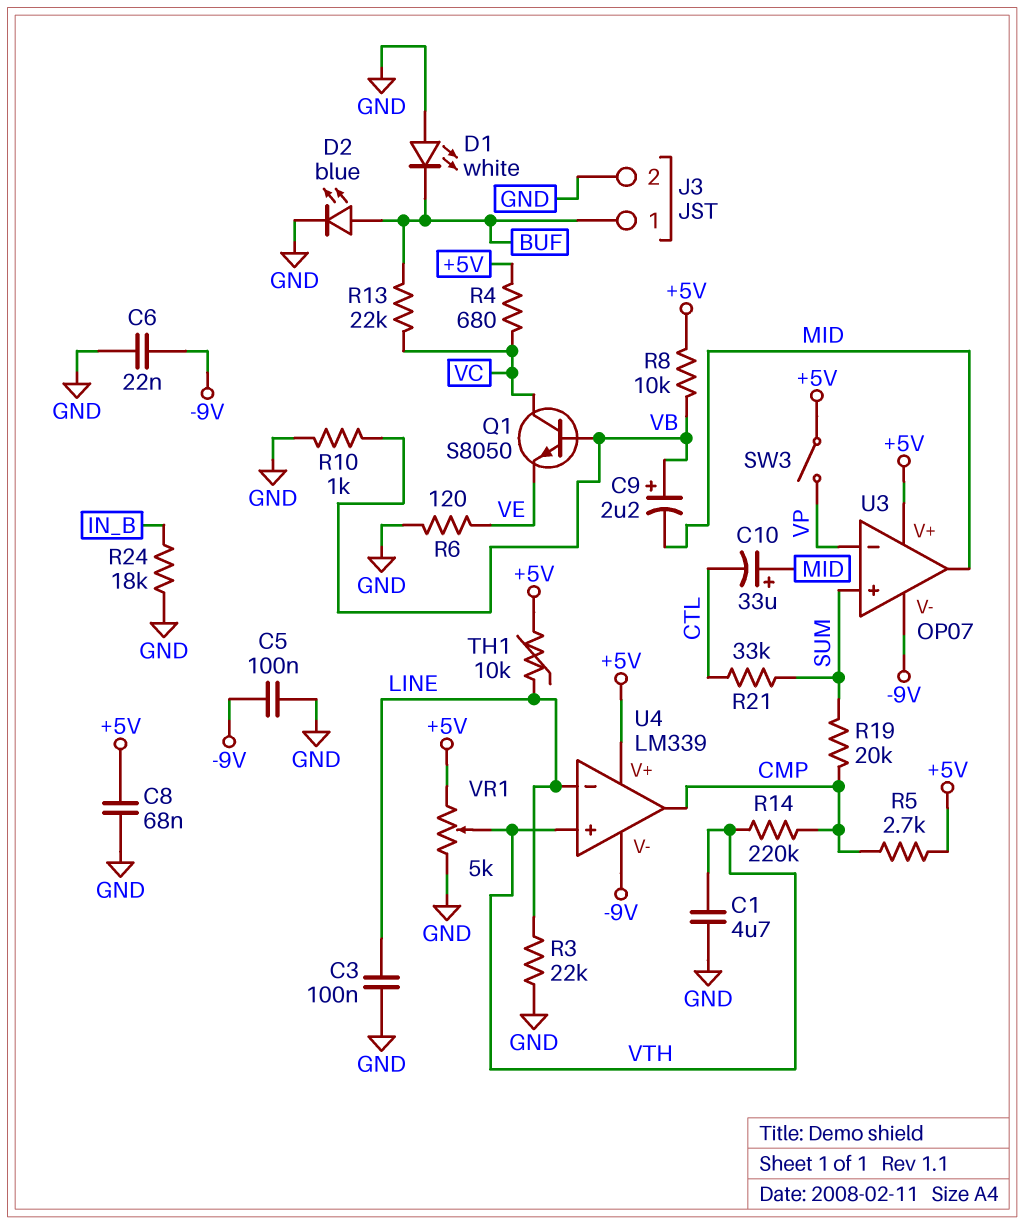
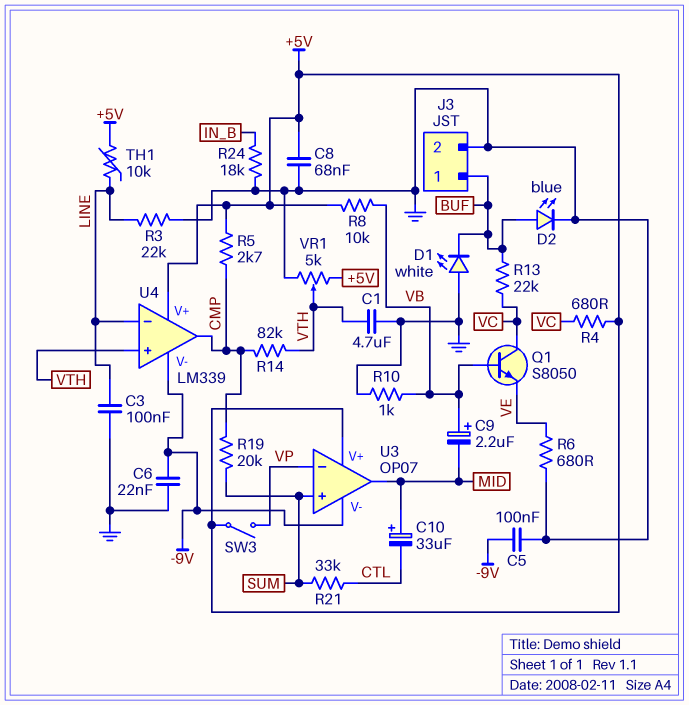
R6: 120 (GND, VE) -> 680 (GND, VE)
R14: 220k (CMP, VTH) -> 82k (CMP, VTH)

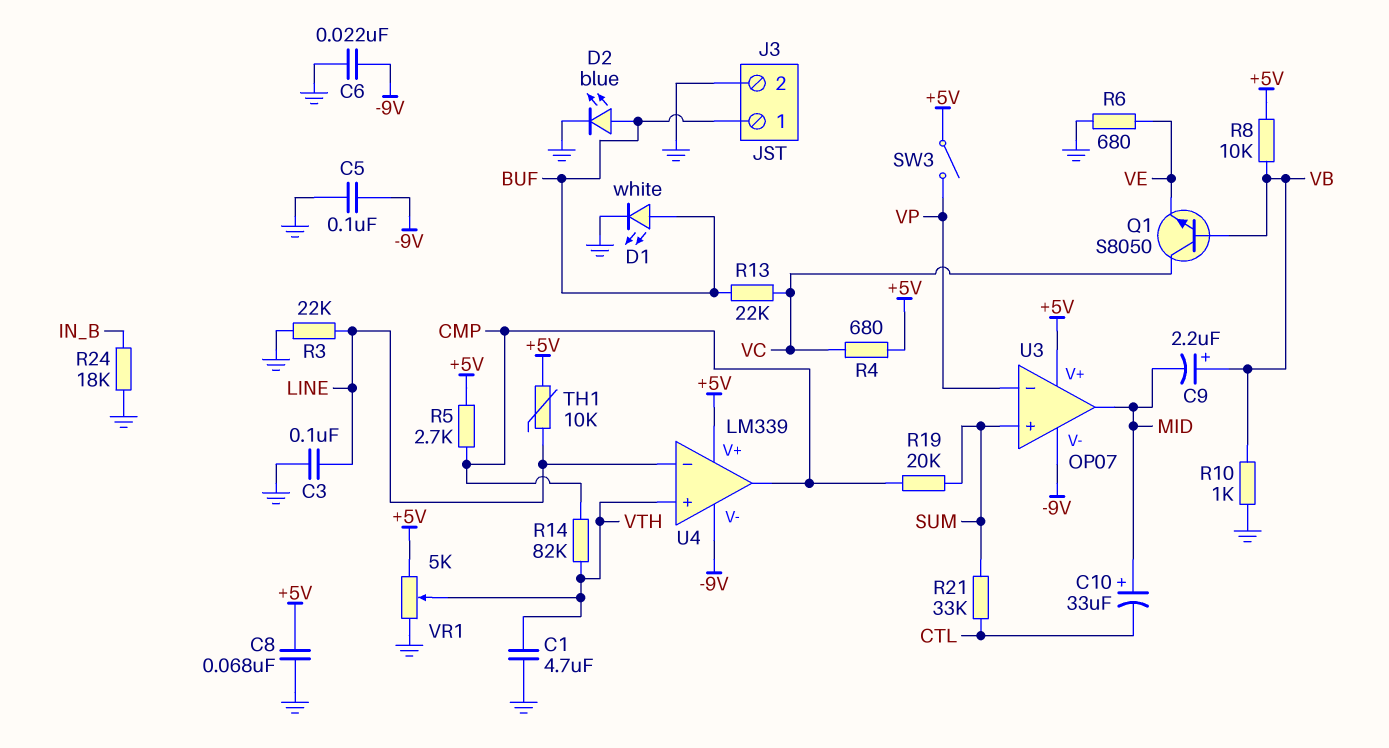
D1: LED white (A GND, K BUF) -> LED white (A BUF, K GND)

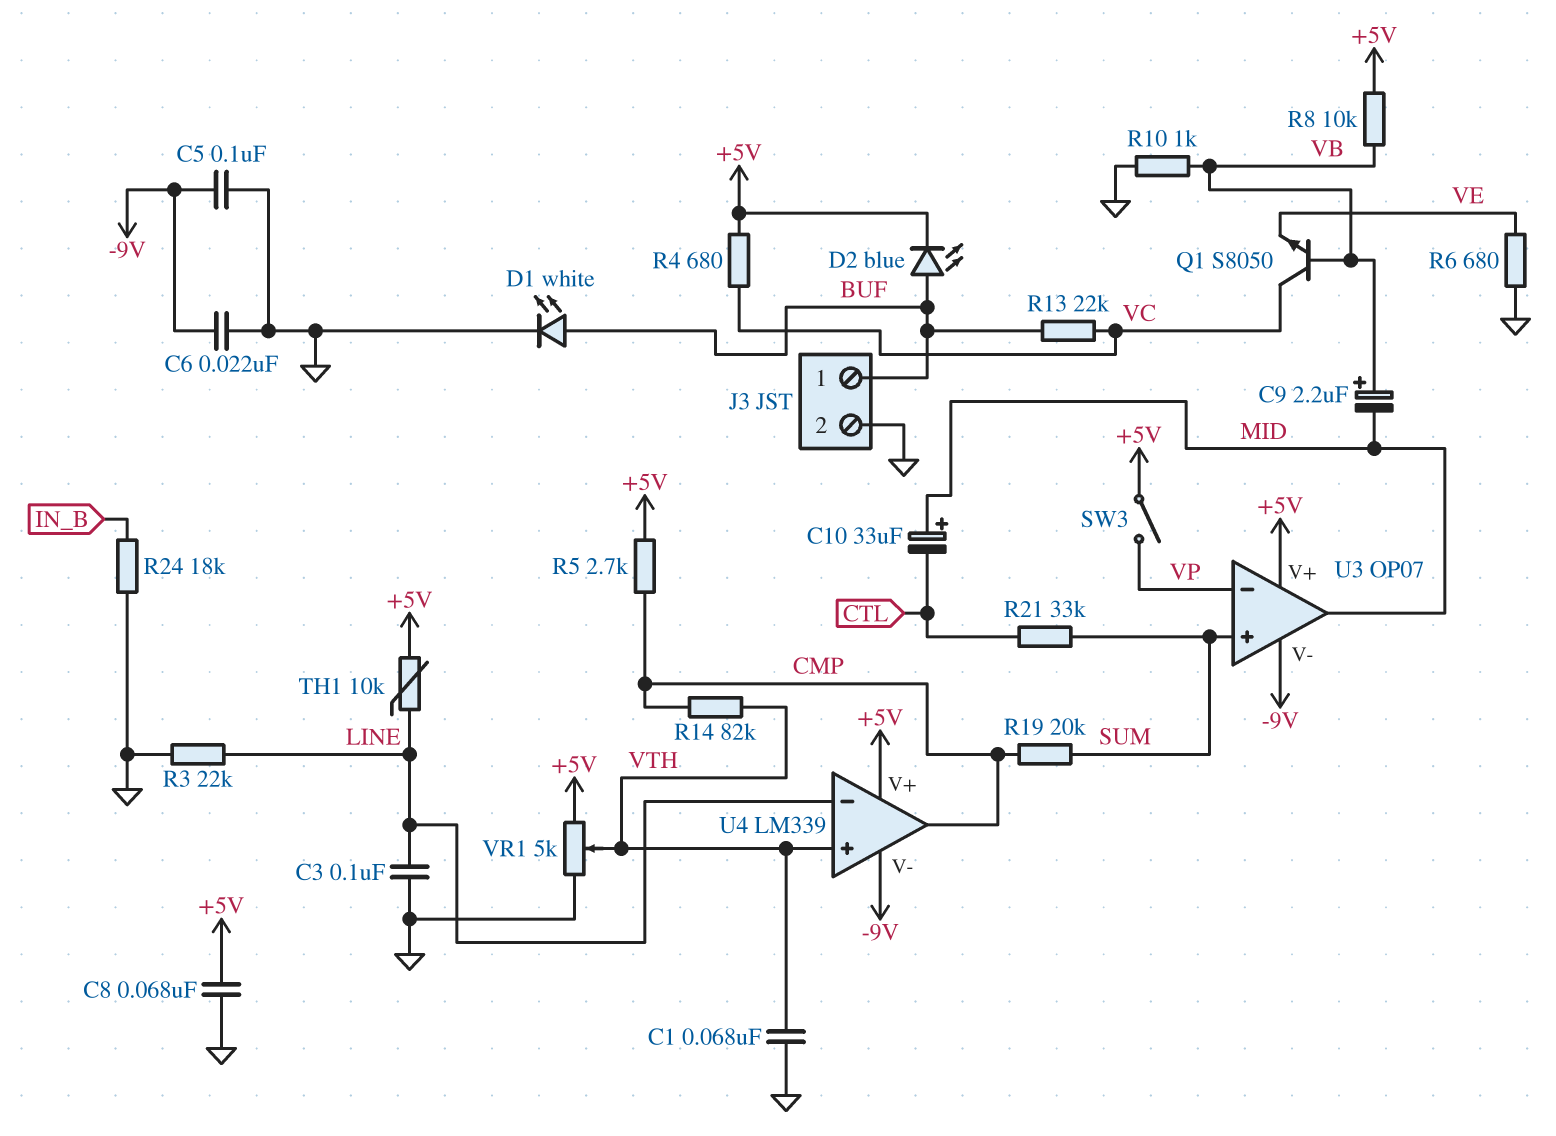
C1: 4.7uF (GND, VTH) -> 68nF (GND, VTH)
D2: LED blue (A BUF, K GND) -> LED blue (A BUF, K +5V)

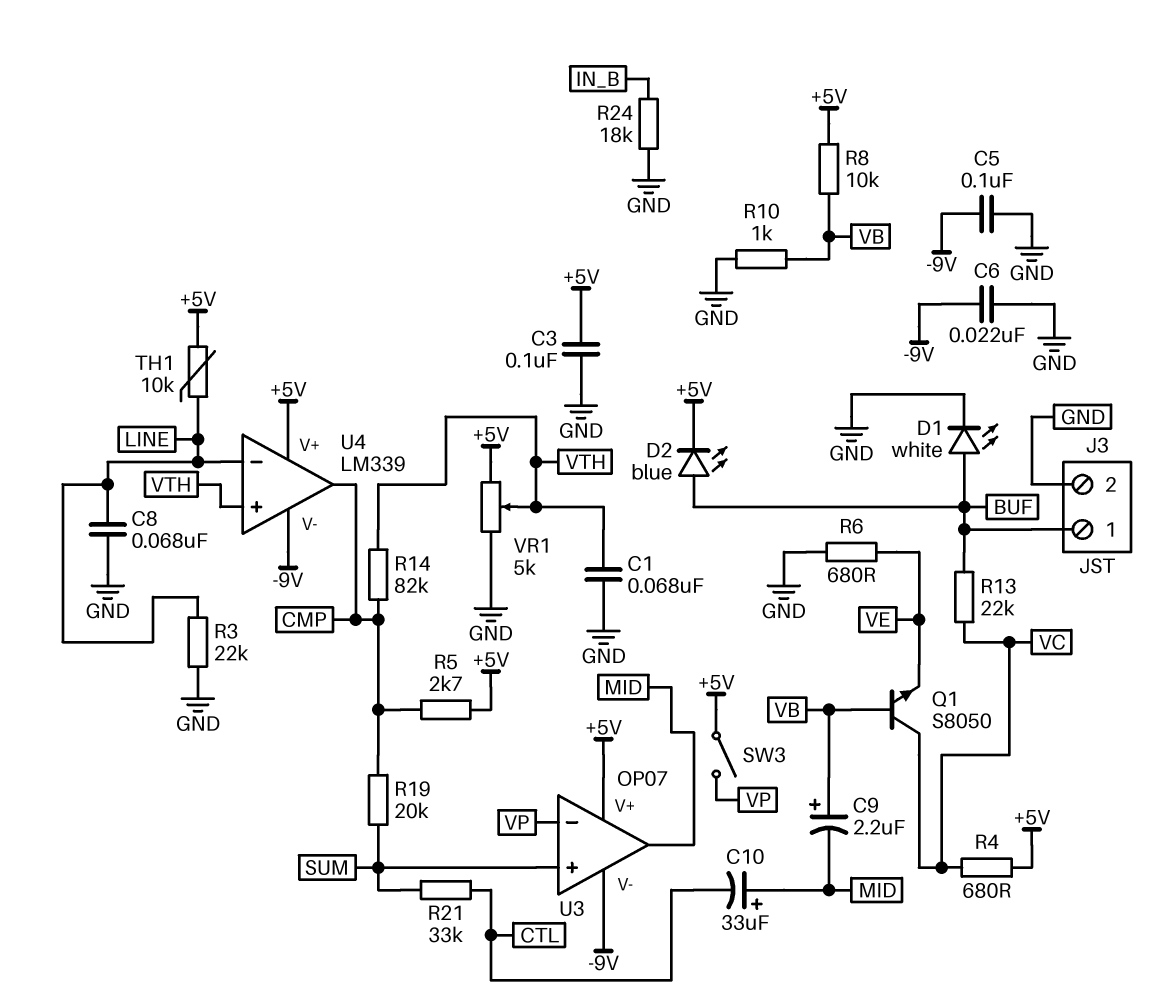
C3: 100nF (GND, LINE) -> 100nF (+5V, GND)
C8: 68nF (+5V, GND) -> 68nF (GND, LINE)

